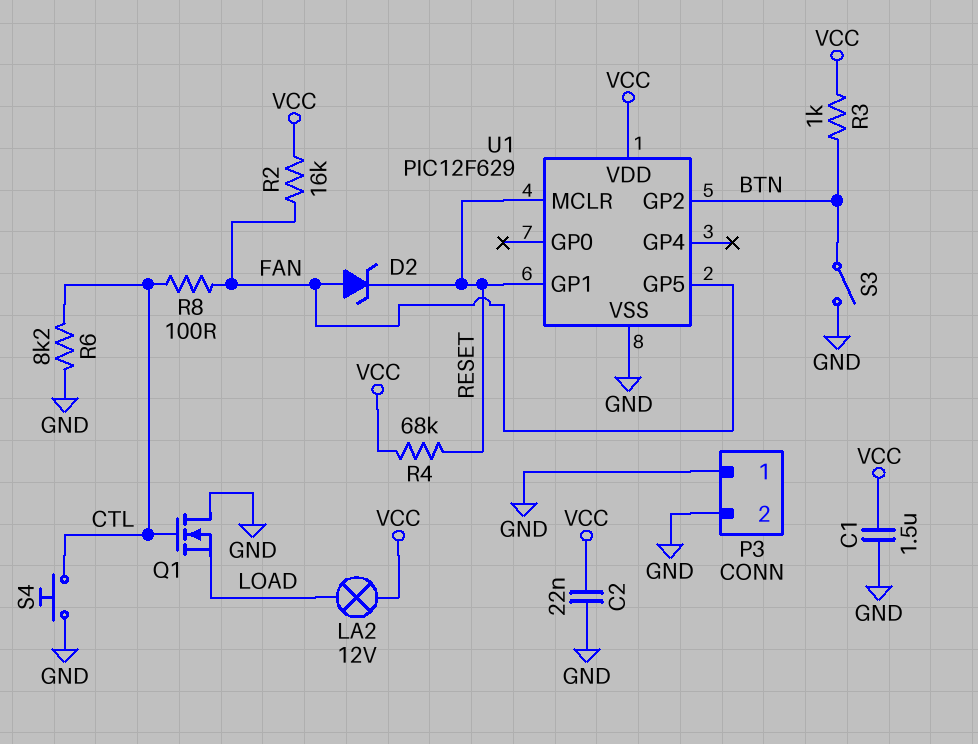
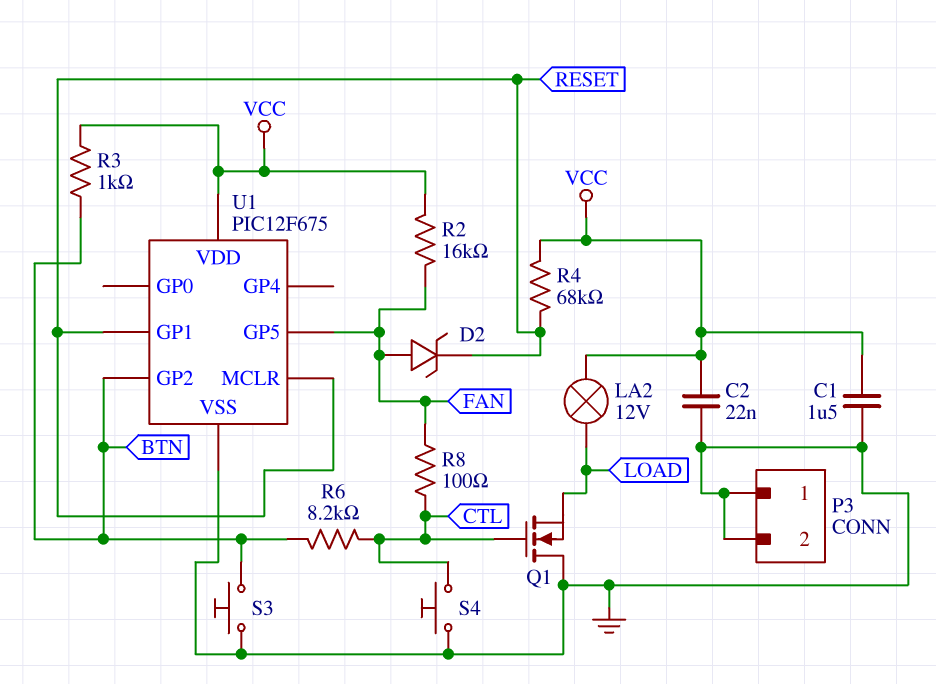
R6: 8.2k (CTL, GND) -> 8.2k (BTN, CTL)
S3: switch (BTN, GND) -> button (BTN, GND)
U1: PIC12F629 -> PIC12F675

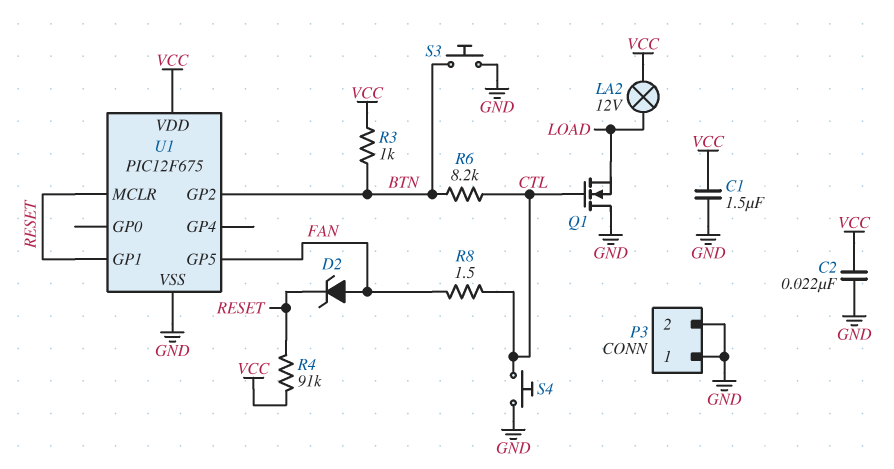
R2: 16k (FAN, VCC) -> none
R4: 68k (RESET, VCC) -> 91k (RESET, VCC)
R8: 100 (CTL, FAN) -> 1.5 (CTL, FAN)

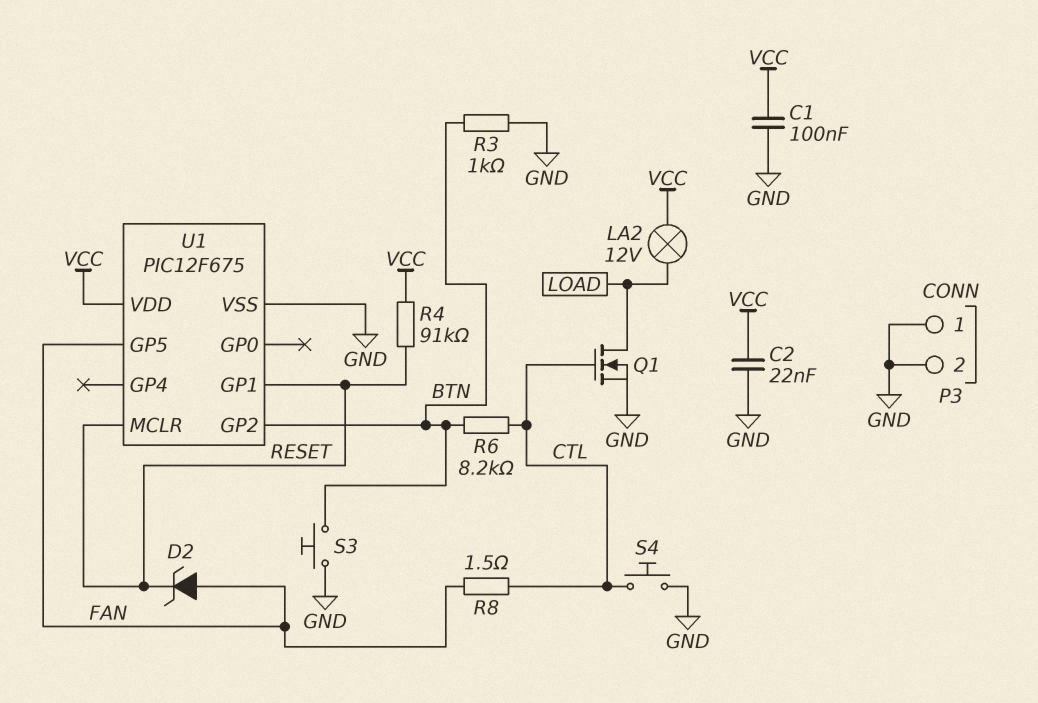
C1: 1.5uF (GND, VCC) -> 100nF (GND, VCC)
Q1: NMOS (G CTL, D GND, S LOAD) -> NMOS (G CTL, D LOAD, S GND)
R3: 1k (BTN, VCC) -> 1k (BTN, GND)

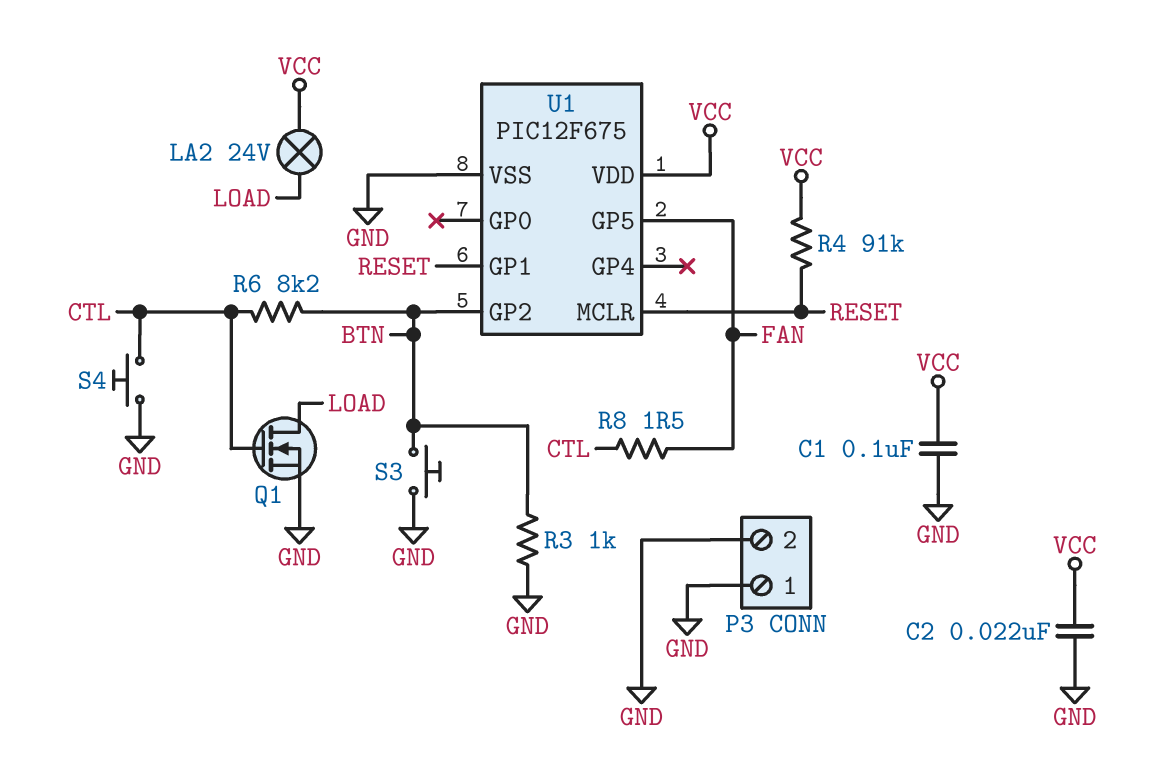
D2: zener (A FAN, K RESET) -> none
LA2: lamp 12V (LOAD, VCC) -> lamp 24V (LOAD, VCC)

